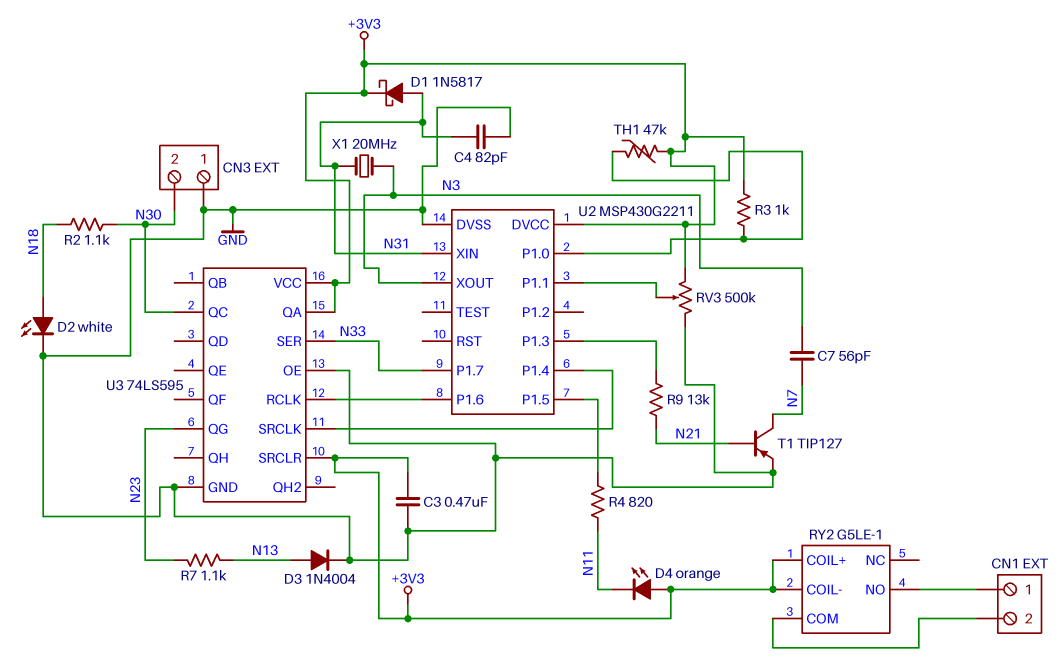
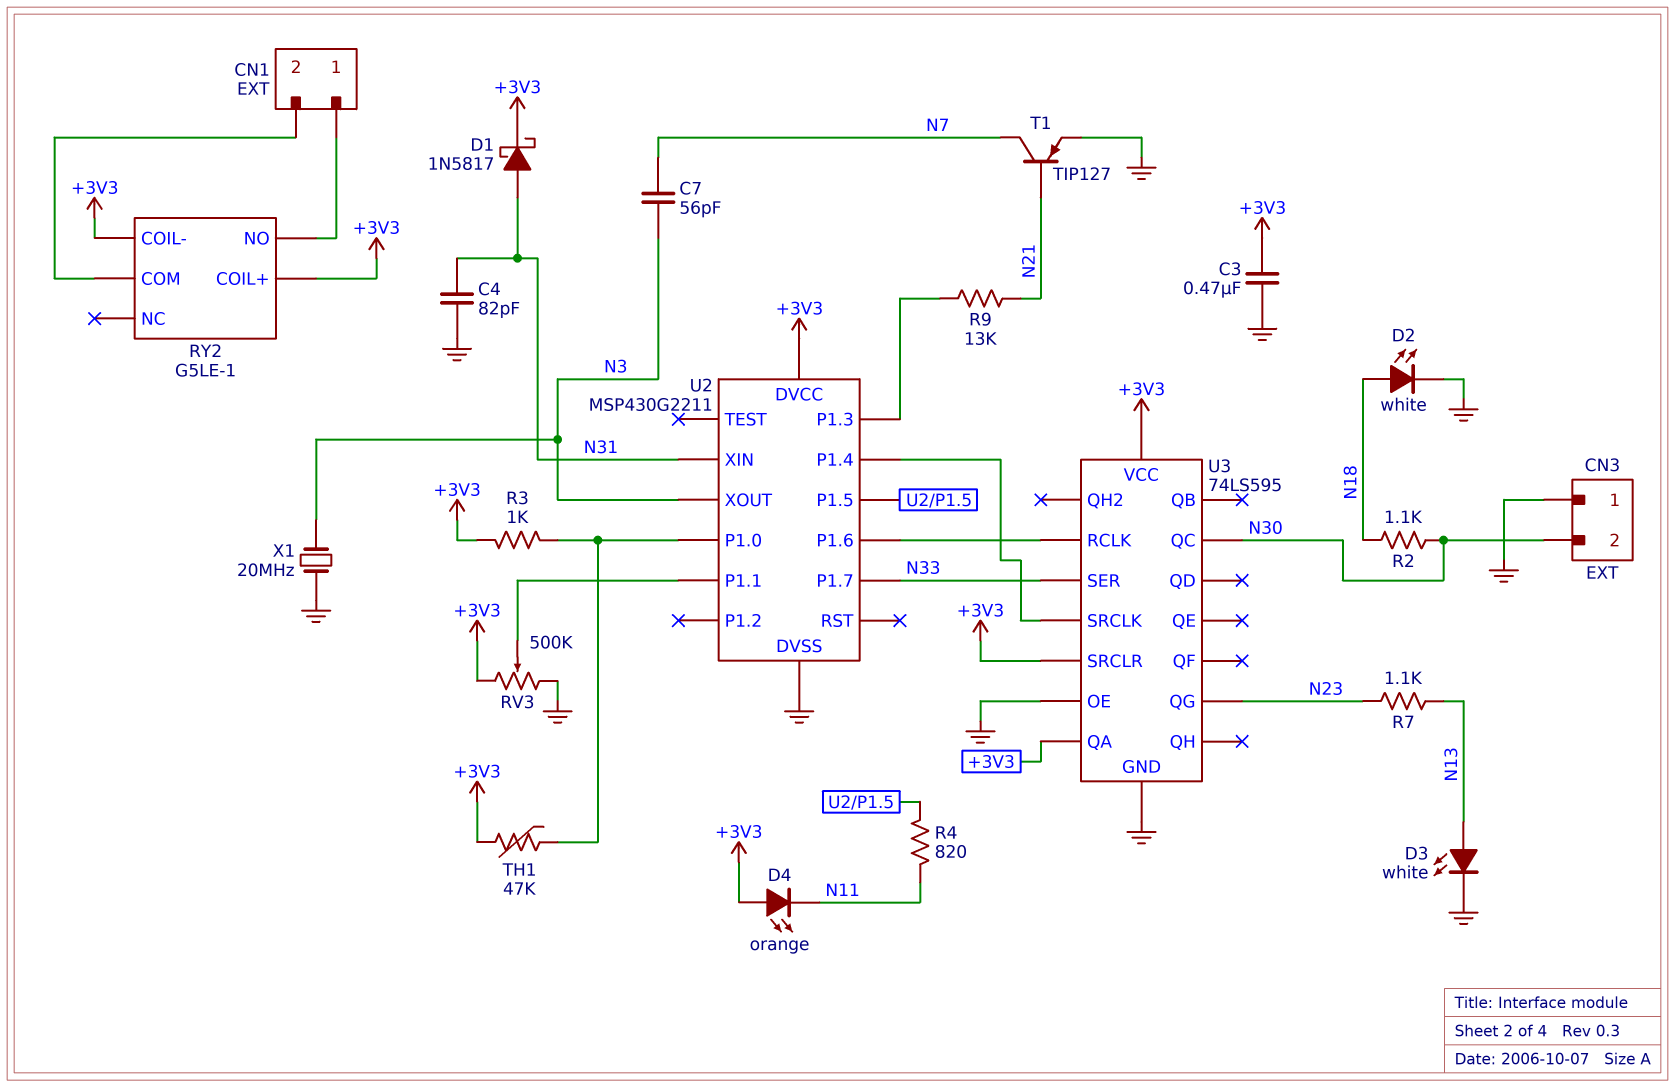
D3: diode 1N4004 (A N13, K GND) -> LED white (A N13, K GND)
X1: 20MHz (N3, N31) -> 20MHz (GND, N3)

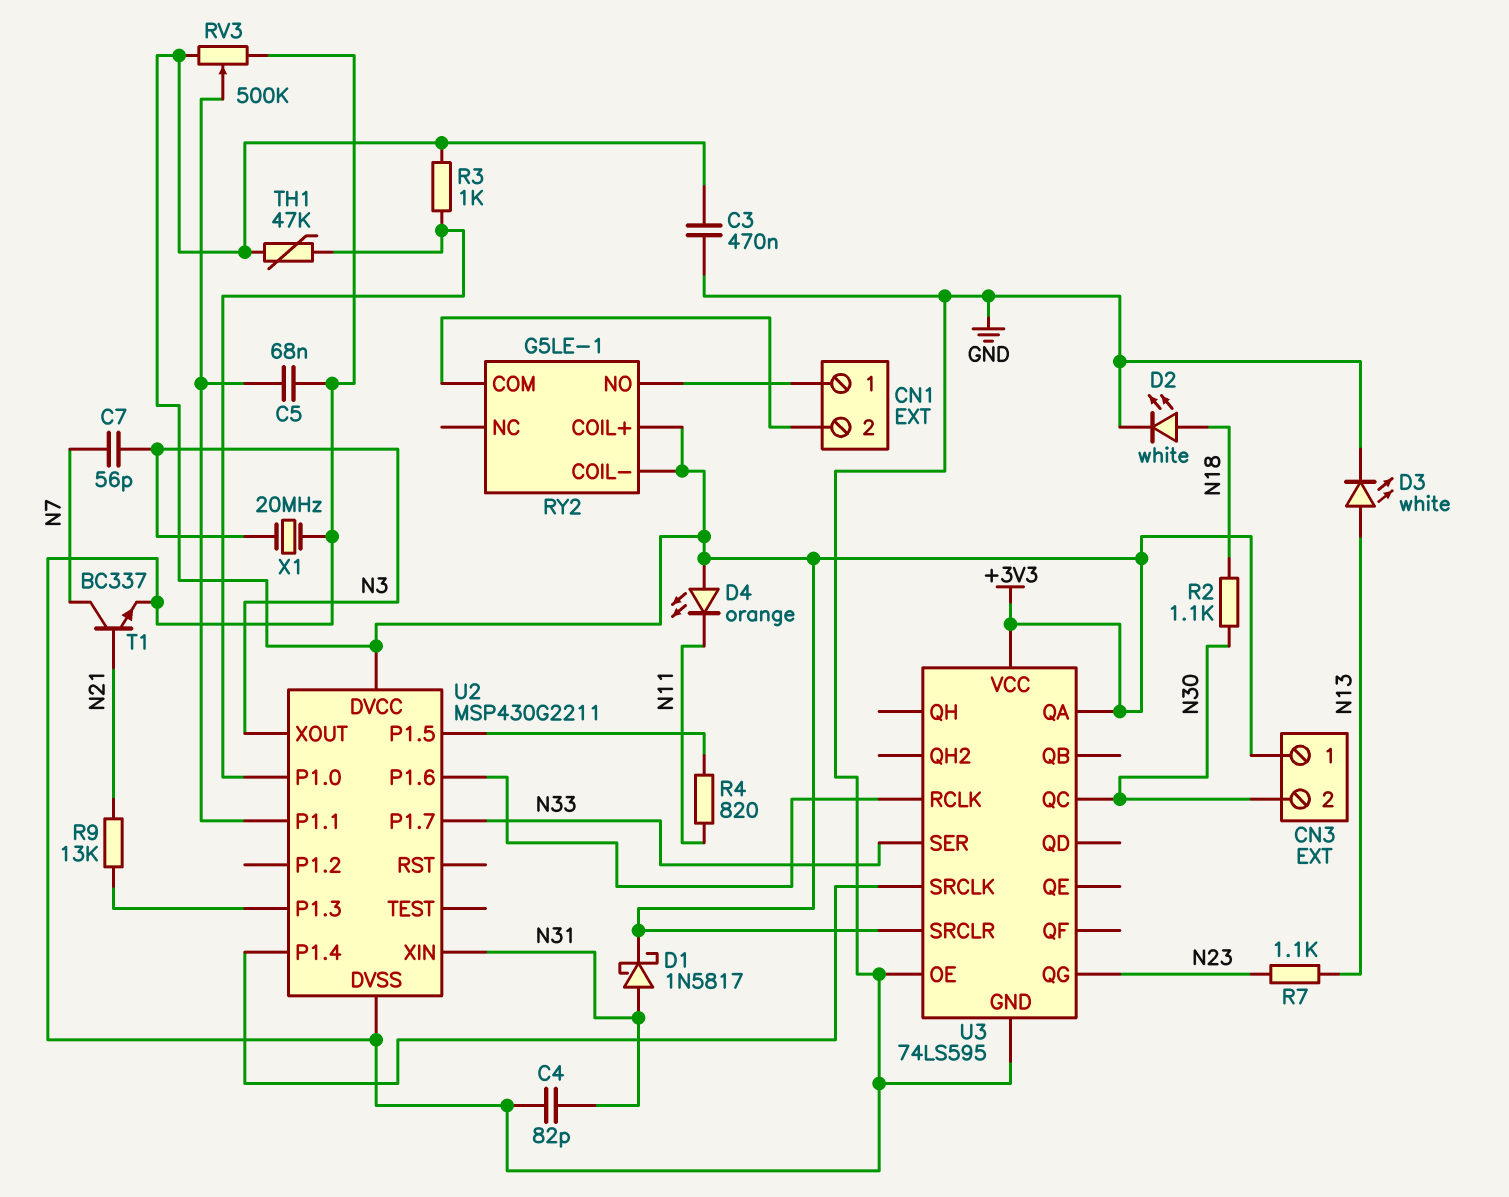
C5: none -> 68nF (GND, U2/P1.1)
CN3 pin 1: GND -> +3V3
T1: PNP TIP127 (B N21, C N7, E GND) -> NPN BC337 (B N21, C N7, E GND)

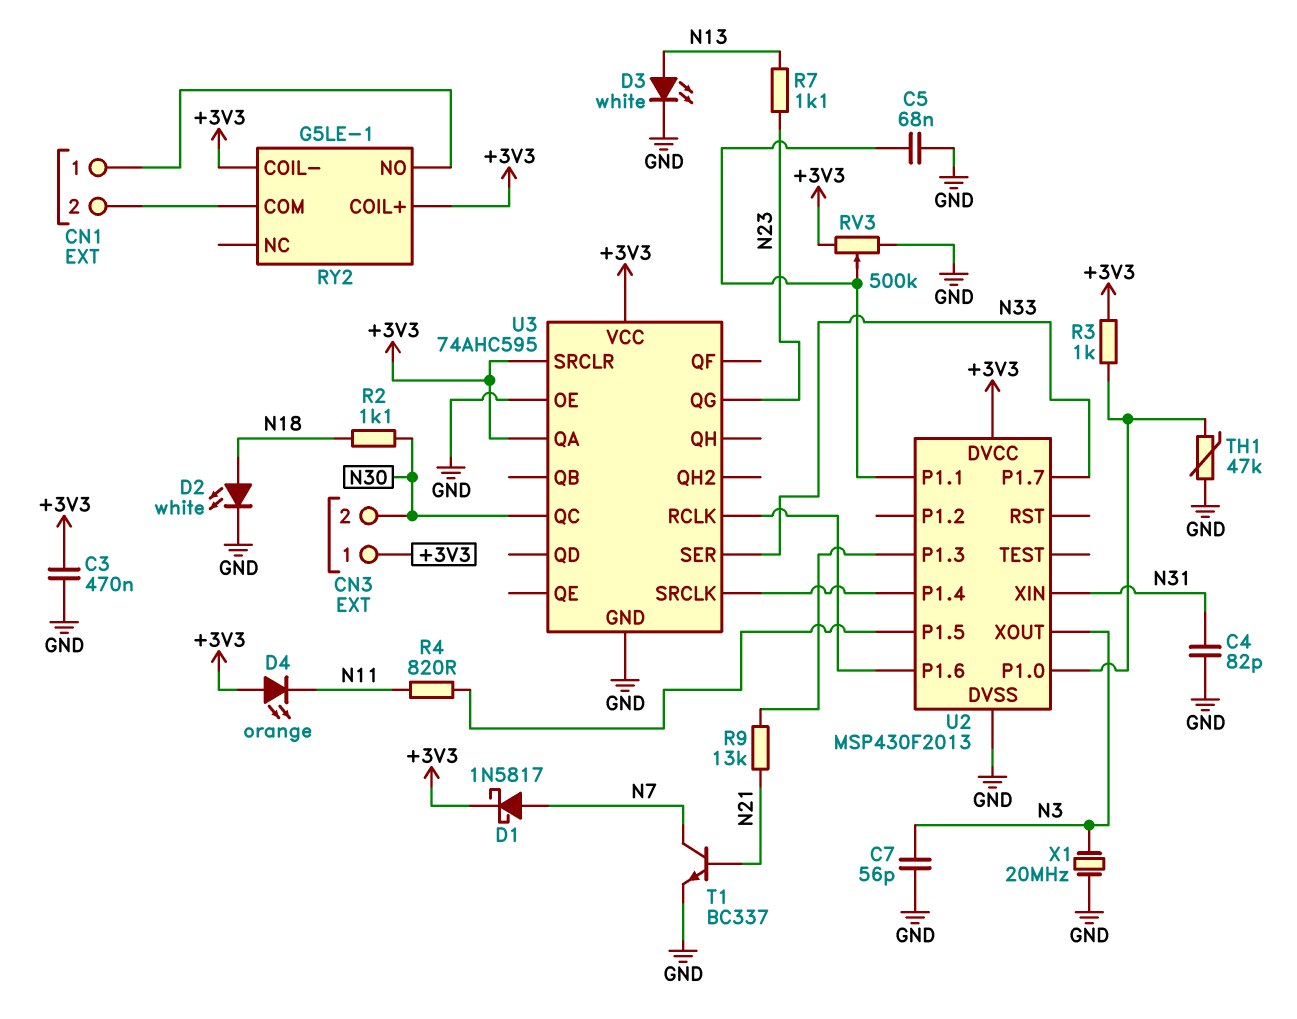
C7: 56pF (N3, N7) -> 56pF (GND, N3)
D1: schottky 1N5817 (A N31, K +3V3) -> schottky 1N5817 (A N7, K +3V3)
TH1: 47k (+3V3, U2/P1.0) -> 47k (GND, U2/P1.0)
U2: MSP430G2211 -> MSP430F2013
U3: 74LS595 -> 74AHC595

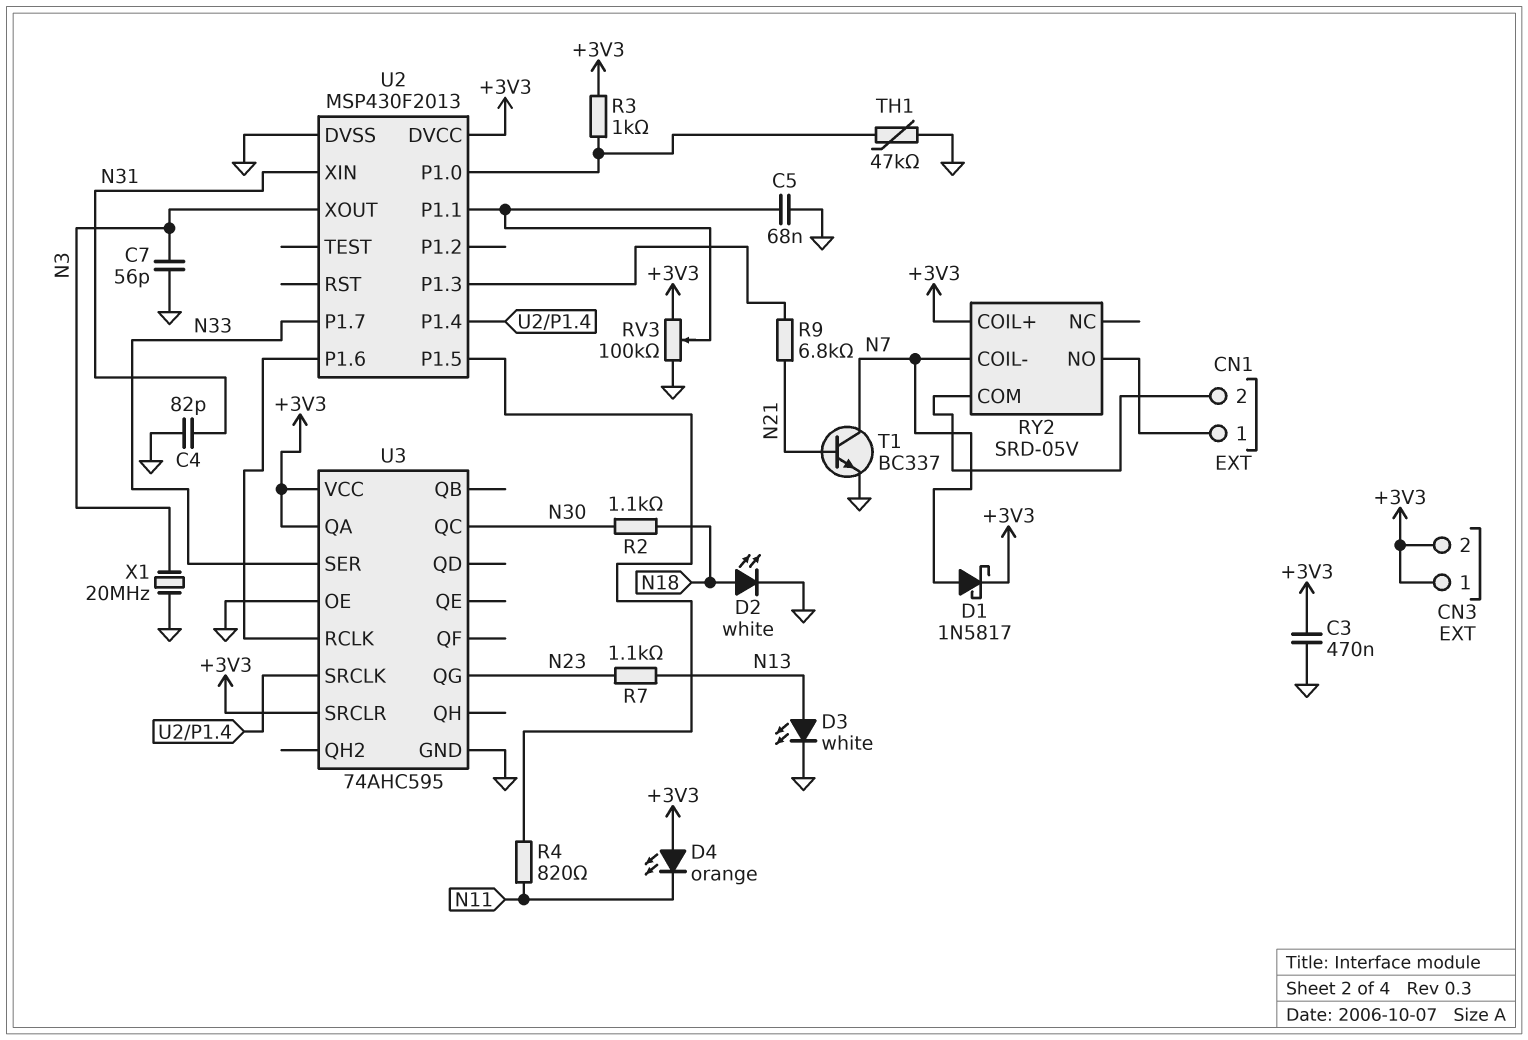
CN3 pin 2: N30 -> +3V3
R9: 13k (N21, U2/P1.3) -> 6.8k (N21, U2/P1.3)
RV3: 500k (+3V3, GND, wiper U2/P1.1) -> 100k (+3V3, GND, wiper U2/P1.1)
RY2: G5LE-1 -> SRD-05V
RY2 pin COIL-: +3V3 -> N7

